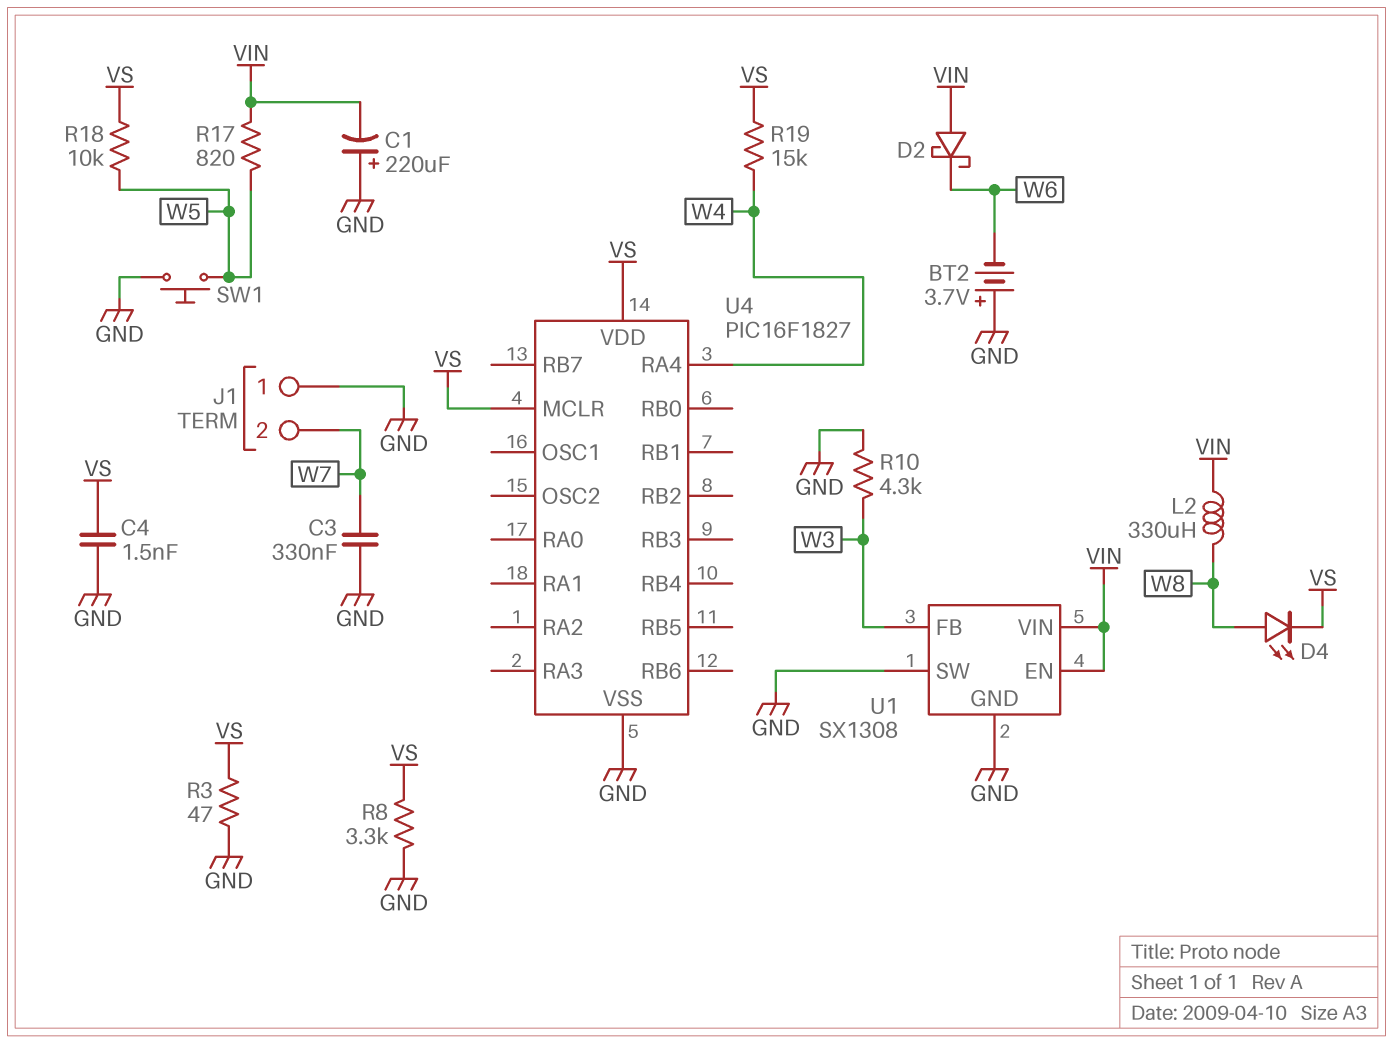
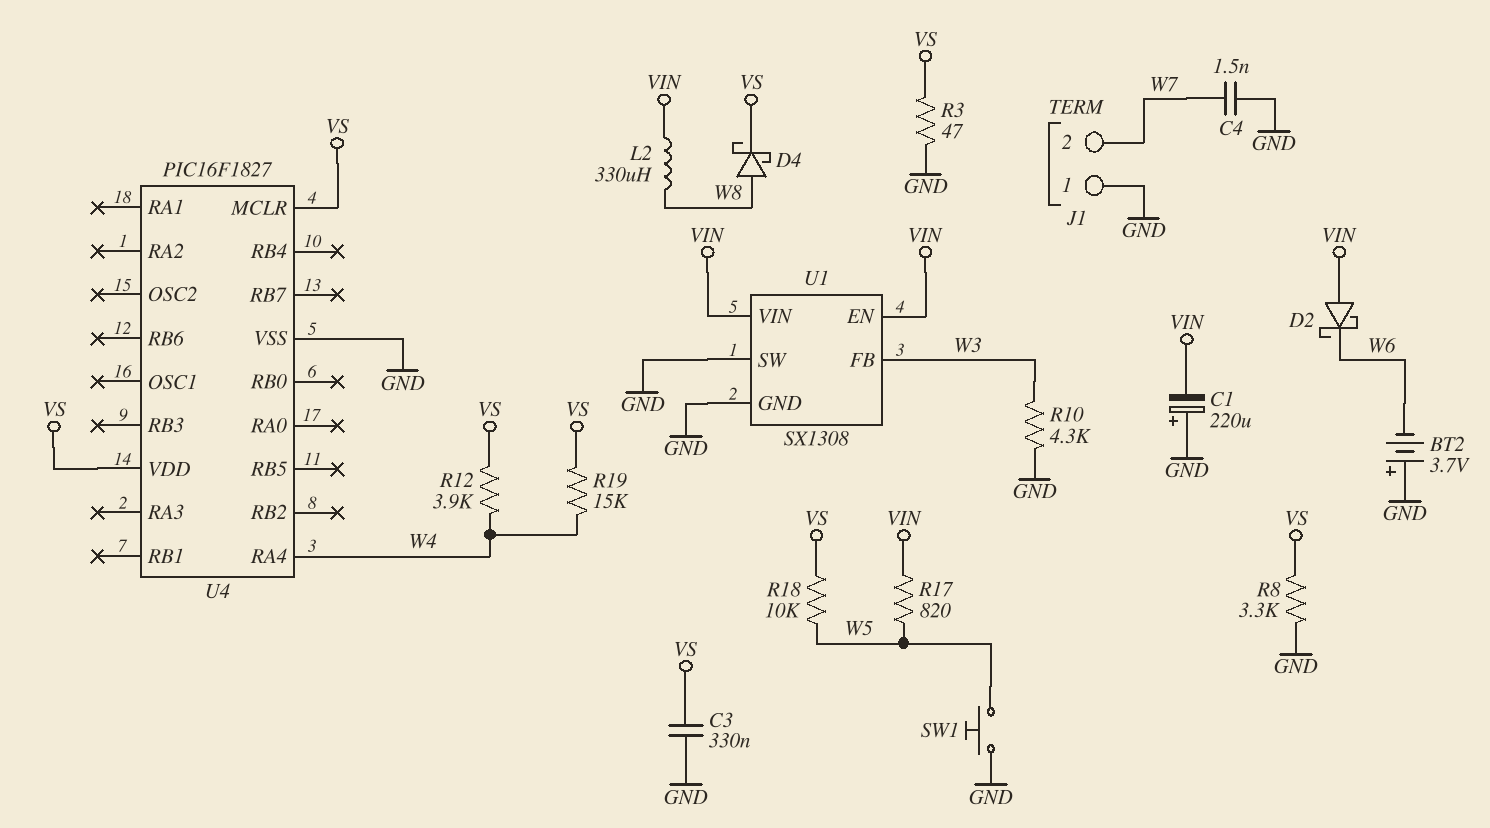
C3: 330nF (GND, W7) -> 330nF (GND, VS)
C4: 1.5nF (GND, VS) -> 1.5nF (GND, W7)
D4: LED (A W8, K VS) -> schottky (A W8, K VS)
R12: none -> 3.9k (VS, W4)

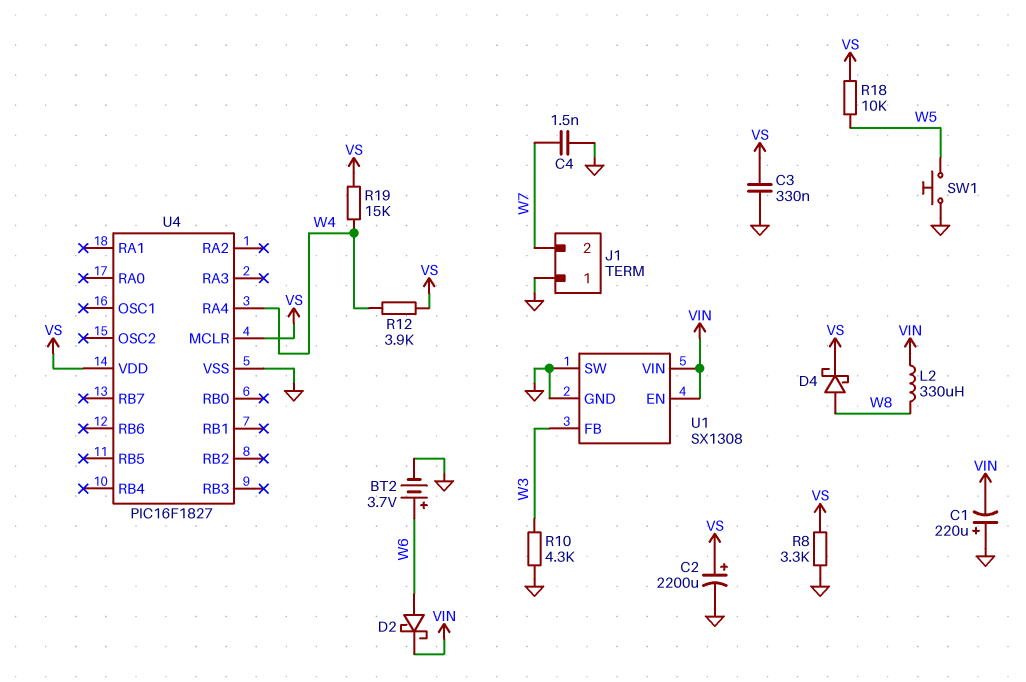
BT2: 3.7V (plus GND, minus W6) -> 3.7V (plus W6, minus GND)
C2: none -> 2200uF (plus VS, minus GND)
D2: schottky (A VIN, K W6) -> schottky (A W6, K VIN)
R3: 47 (GND, VS) -> none
R17: 820 (VIN, W5) -> none

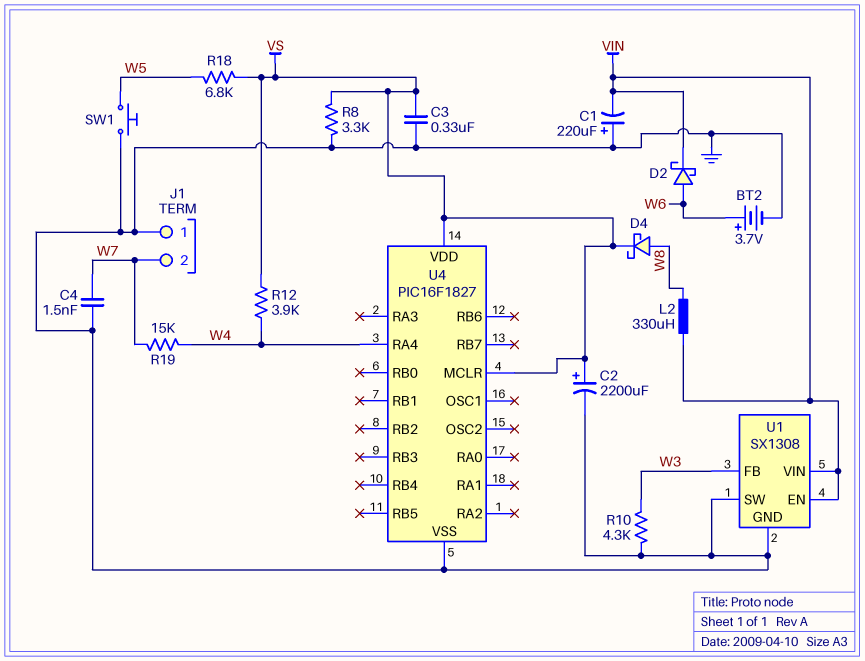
R18: 10k (VS, W5) -> 6.8k (VS, W5)
R19: 15k (VS, W4) -> 15k (W4, W7)

